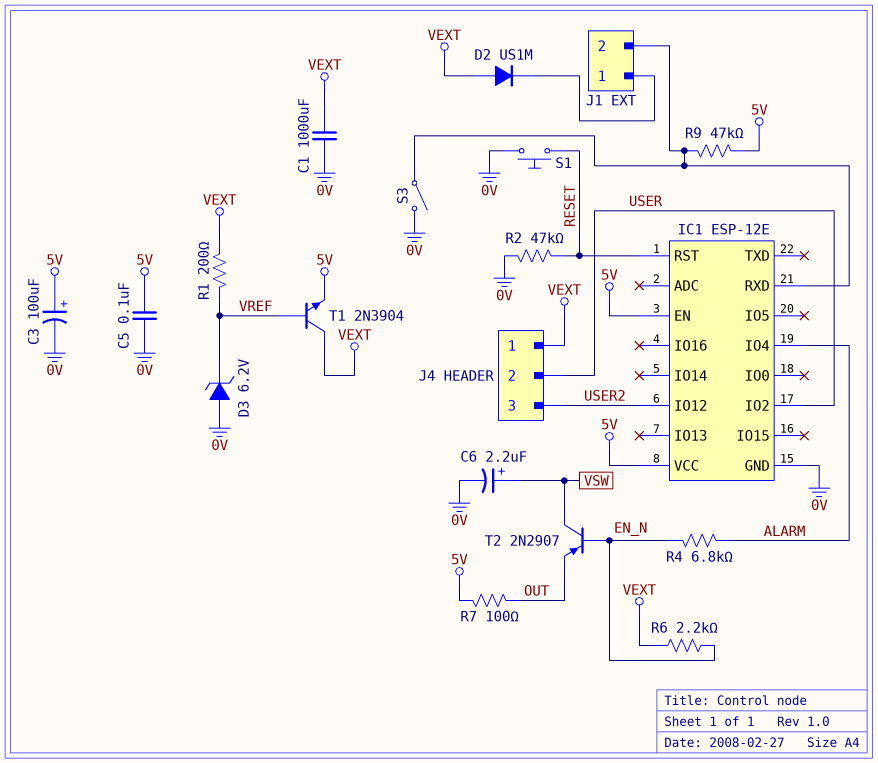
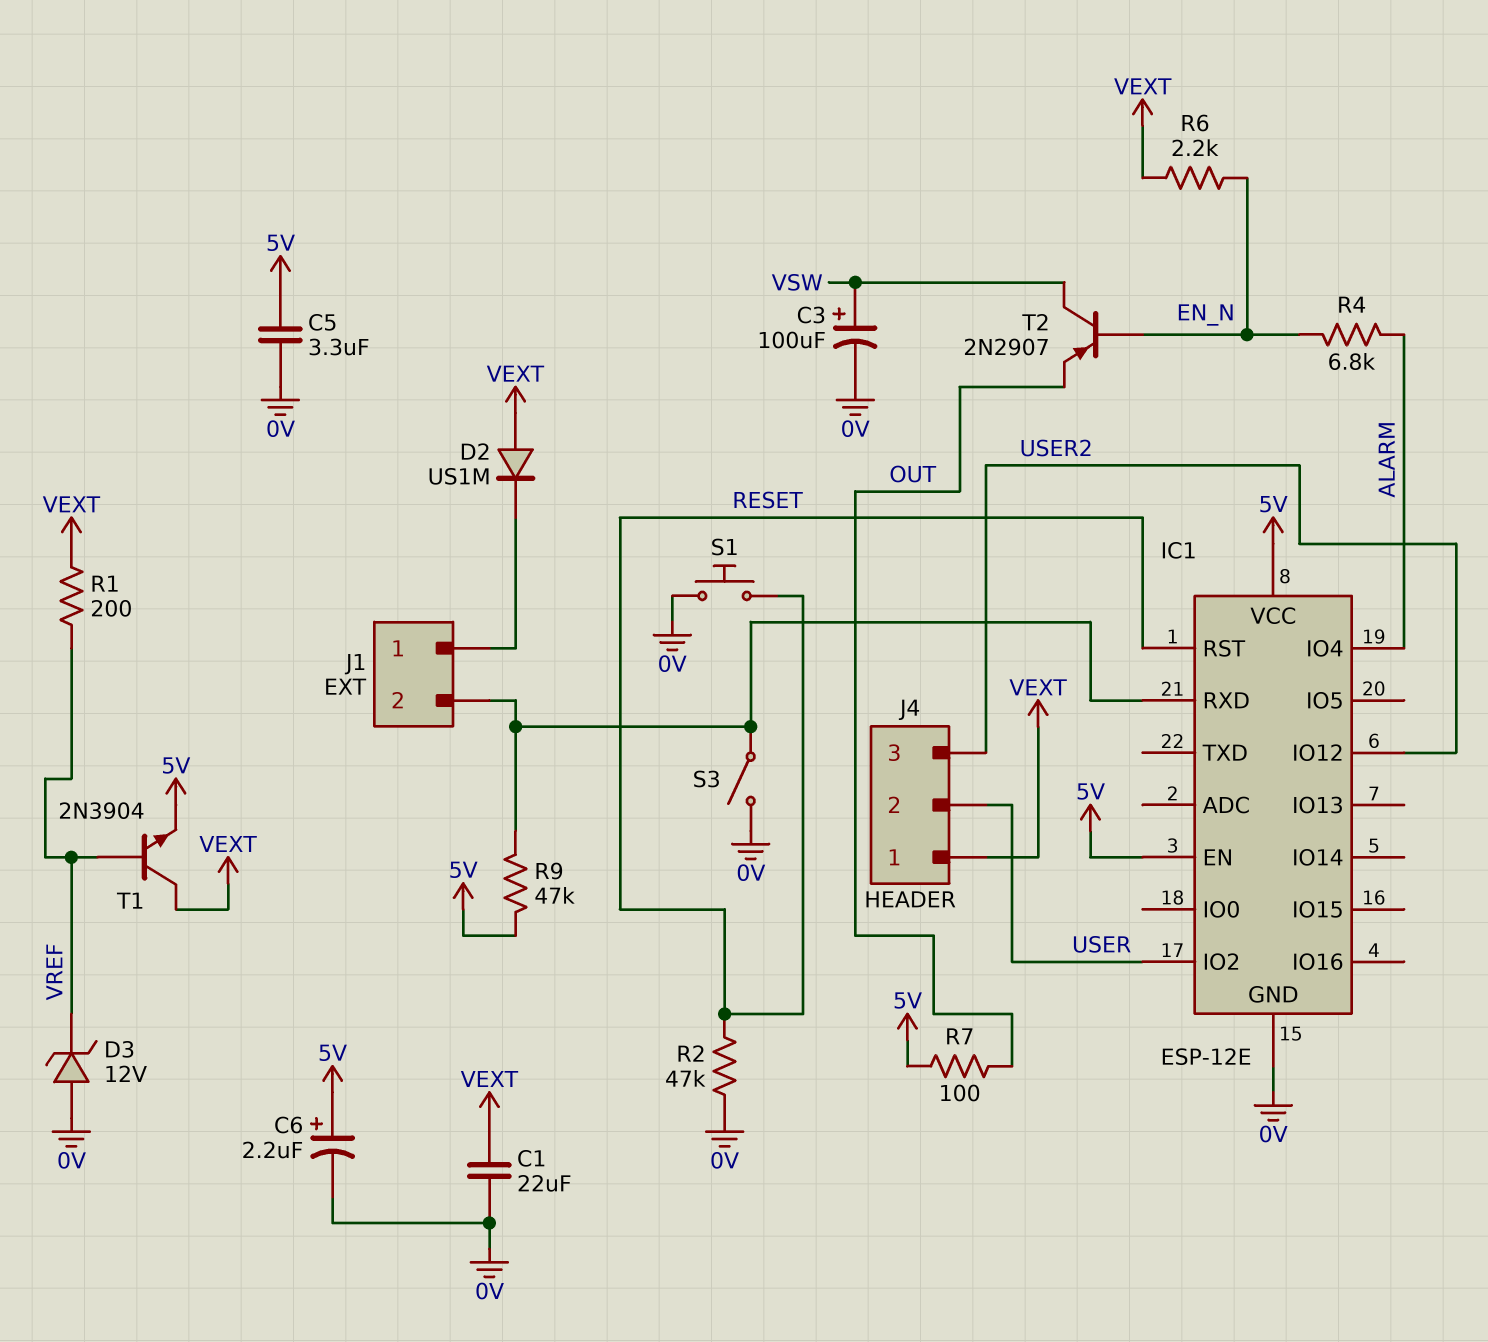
C1: 1000uF (0V, VEXT) -> 22uF (0V, VEXT)
C3: 100uF (plus 5V, minus 0V) -> 100uF (plus VSW, minus 0V)
C5: 100nF (0V, 5V) -> 3.3uF (0V, 5V)
C6: 2.2uF (plus VSW, minus 0V) -> 2.2uF (plus 5V, minus 0V)
D3: zener 6.2V (A 0V, K VREF) -> zener 12V (A 0V, K VREF)

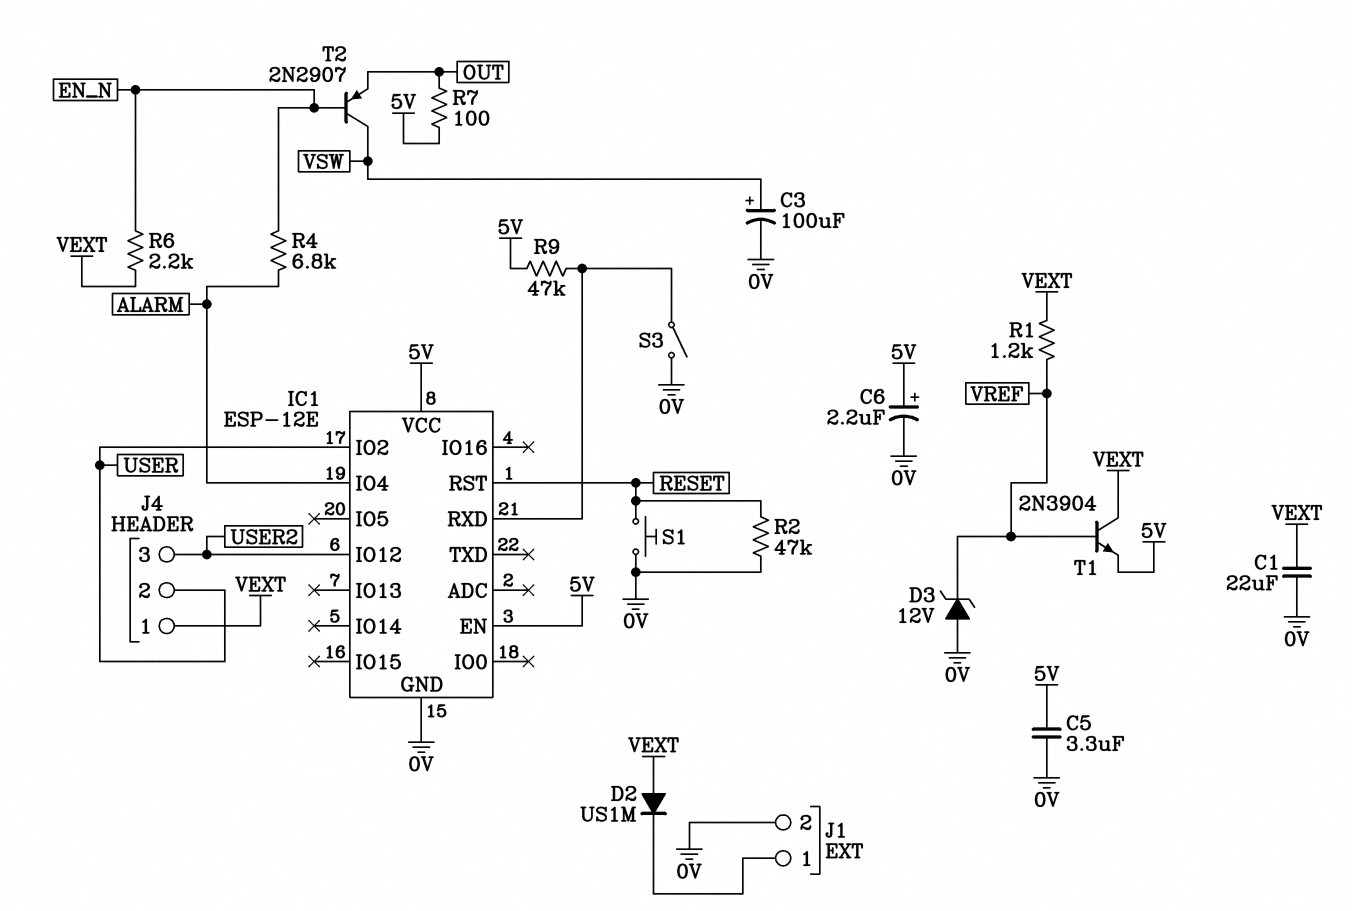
J1 pin 2: IC1/RXD -> 0V
R1: 200 (VEXT, VREF) -> 1.2k (VEXT, VREF)

